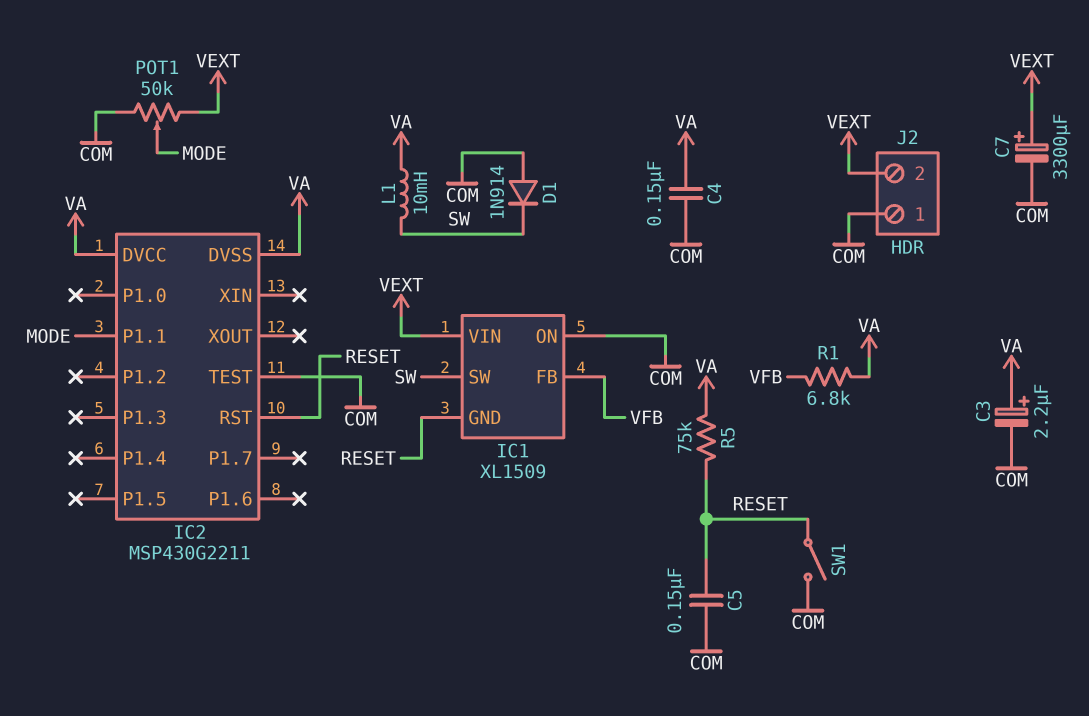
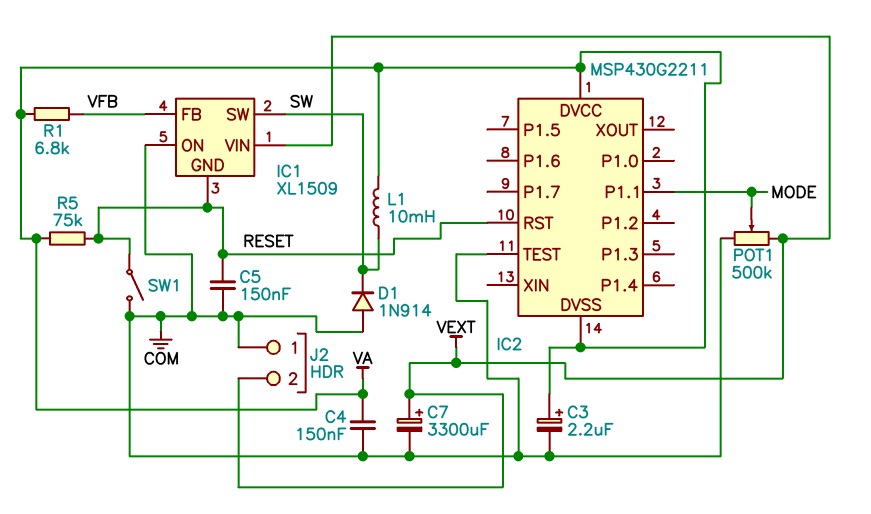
POT1: 50k (COM, VEXT, wiper MODE) -> 500k (COM, VEXT, wiper MODE)

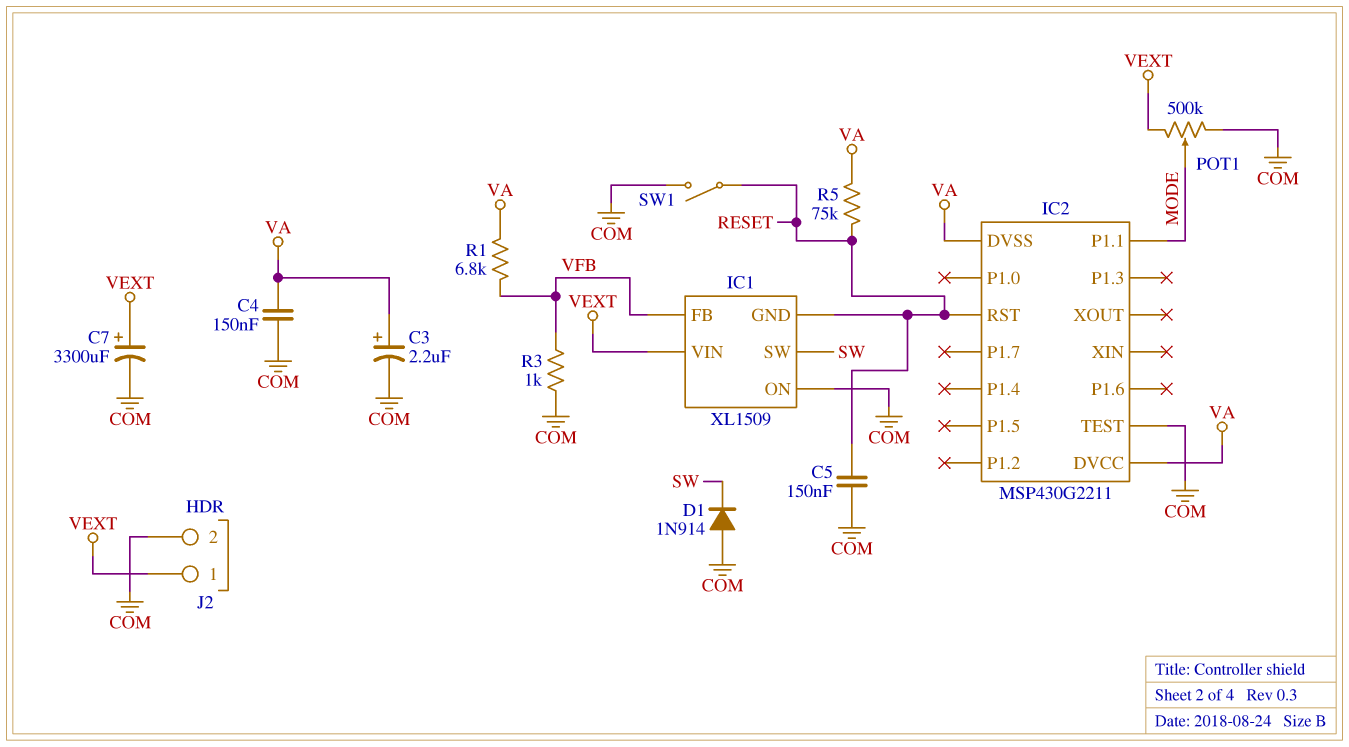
J2 pin 1: COM -> VEXT
J2 pin 2: VEXT -> COM
L1: 10mH (SW, VA) -> none
R3: none -> 1k (COM, VFB)

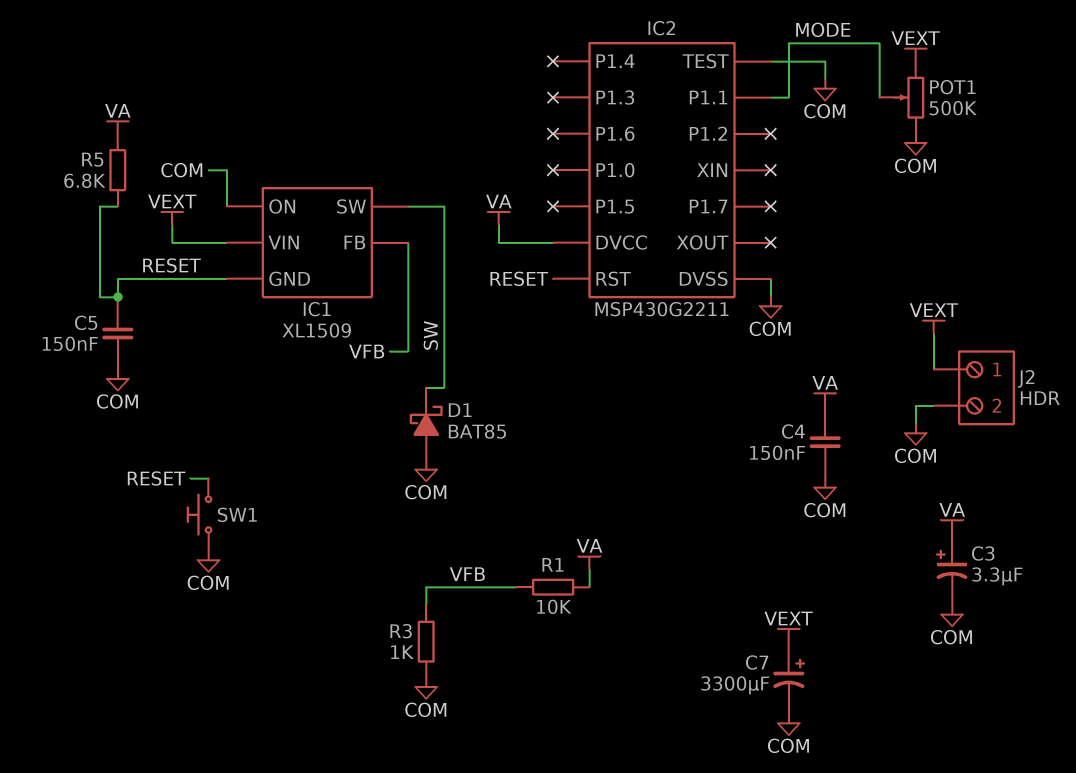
C3: 2.2uF (plus VA, minus COM) -> 3.3uF (plus VA, minus COM)
D1: diode 1N914 (A COM, K SW) -> schottky BAT85 (A COM, K SW)
IC2 pin DVSS: VA -> COM
R1: 6.8k (VA, VFB) -> 10k (VA, VFB)
R5: 75k (RESET, VA) -> 6.8k (RESET, VA)
SW1: switch (COM, RESET) -> button (COM, RESET)

